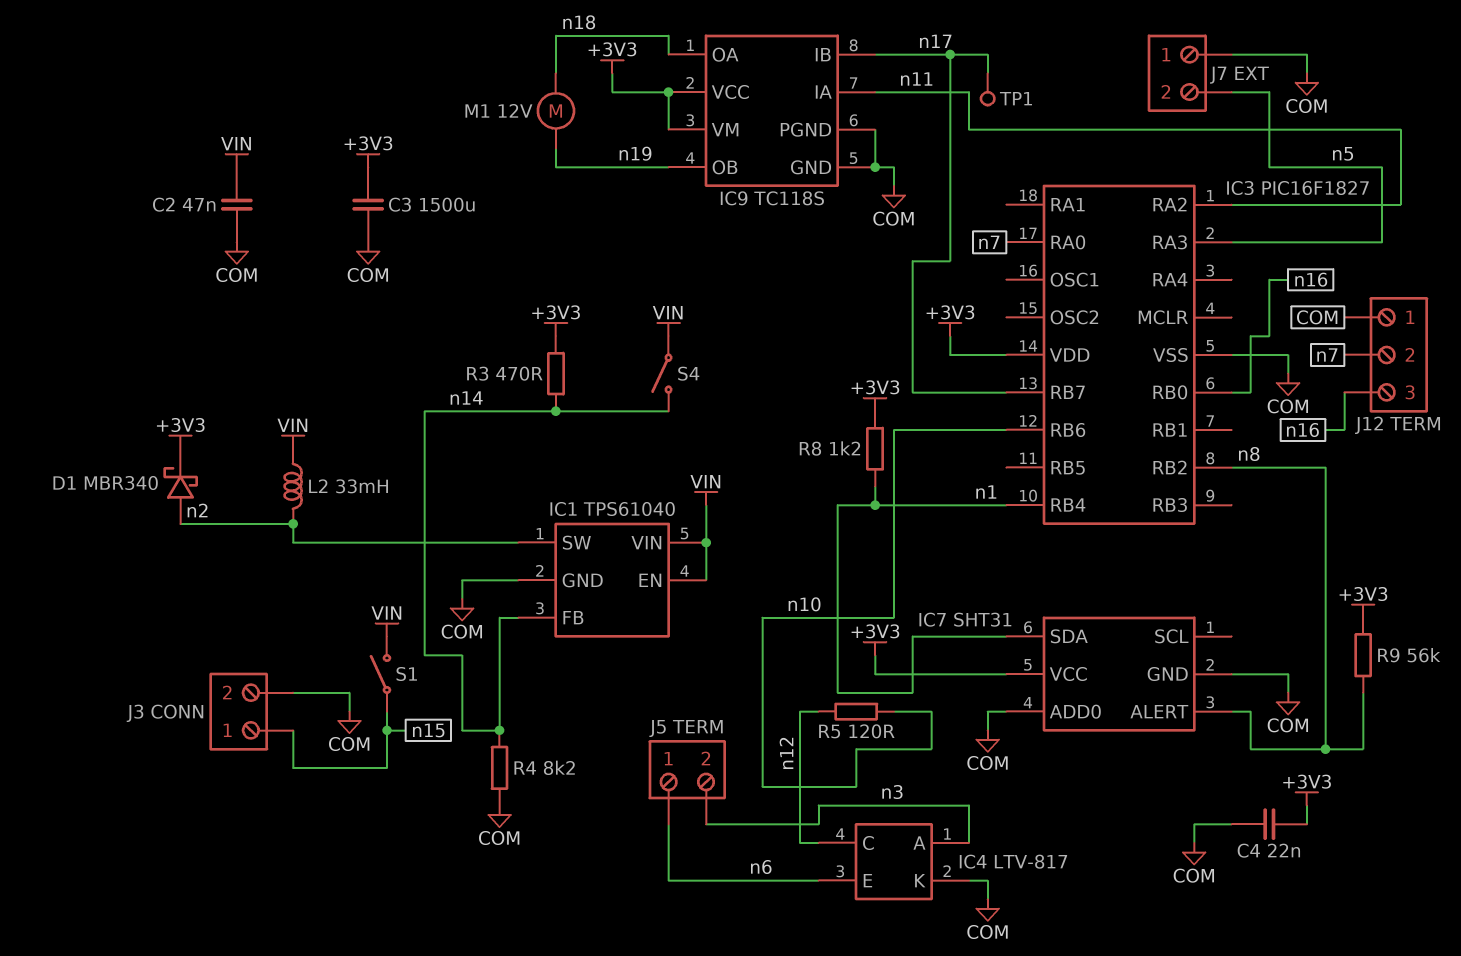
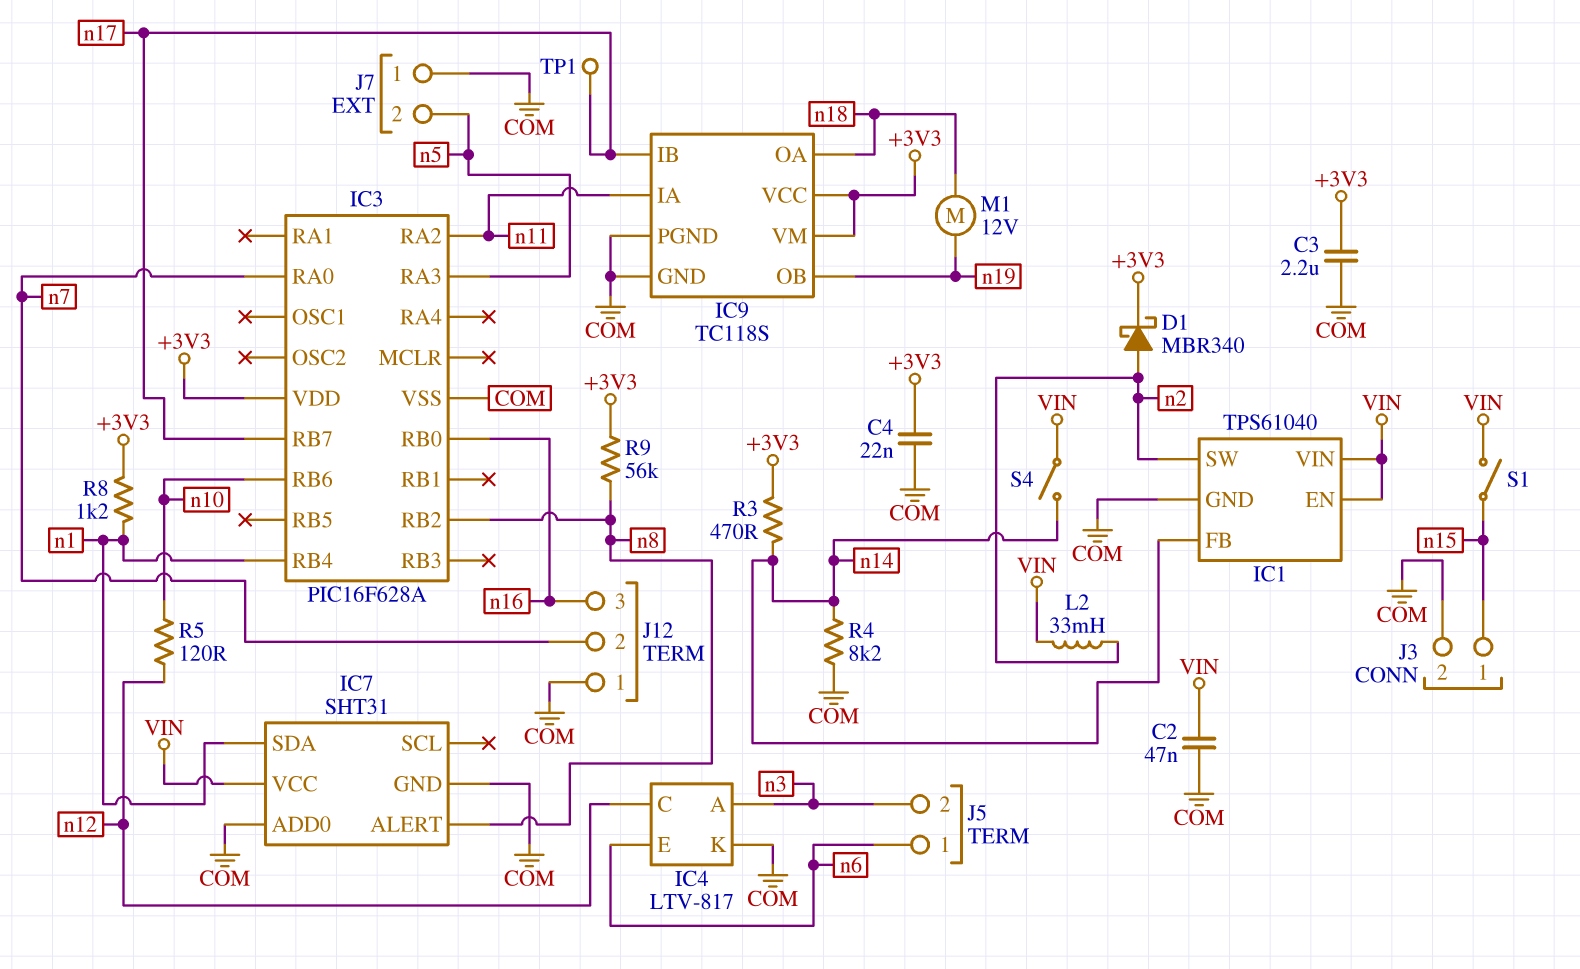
C3: 1500uF (+3V3, COM) -> 2.2uF (+3V3, COM)
IC3: PIC16F1827 -> PIC16F628A
IC7 pin VCC: +3V3 -> VIN

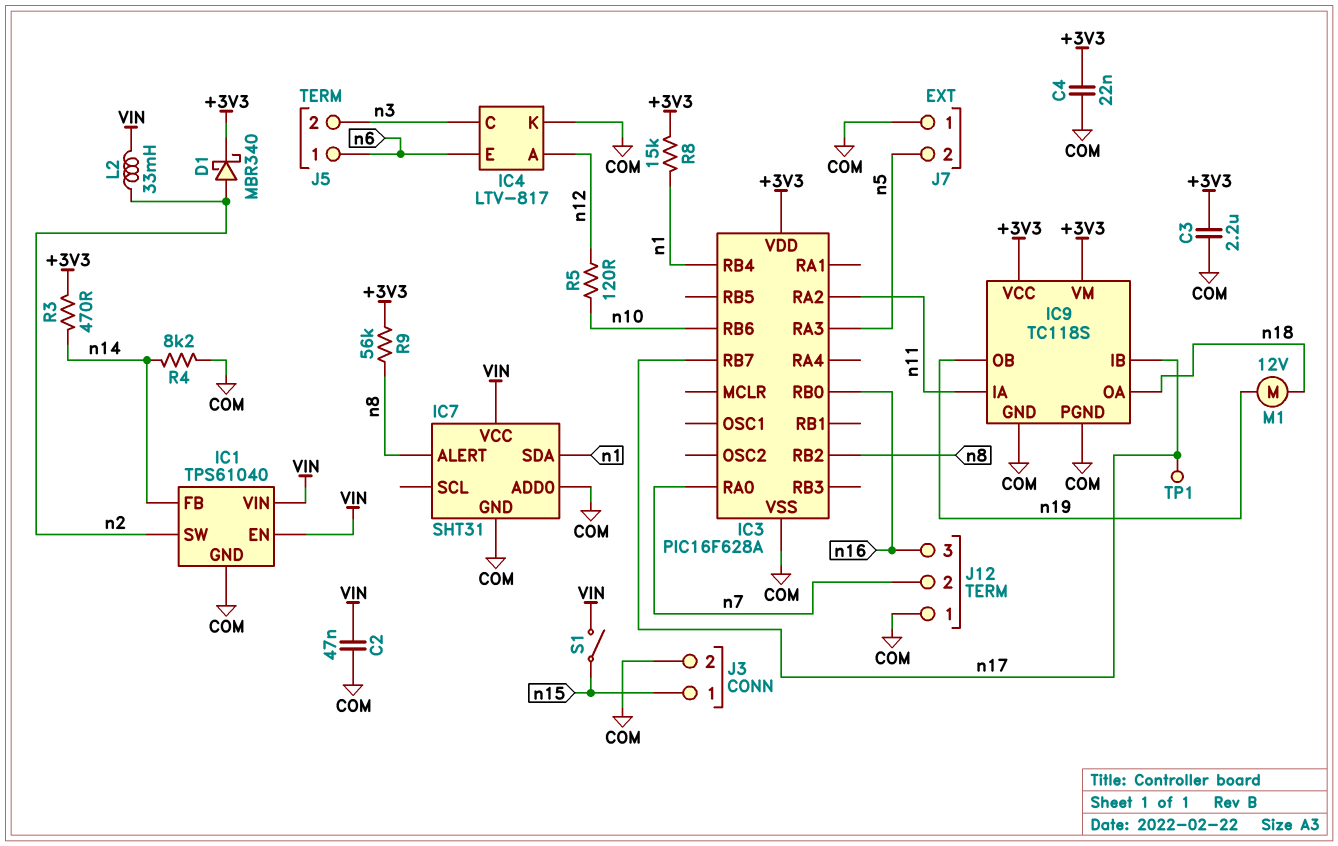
IC4 pin A: n3 -> n12
IC4 pin C: n12 -> n3
R8: 1.2k (+3V3, n1) -> 15k (+3V3, n1)
S4: switch (VIN, n14) -> none

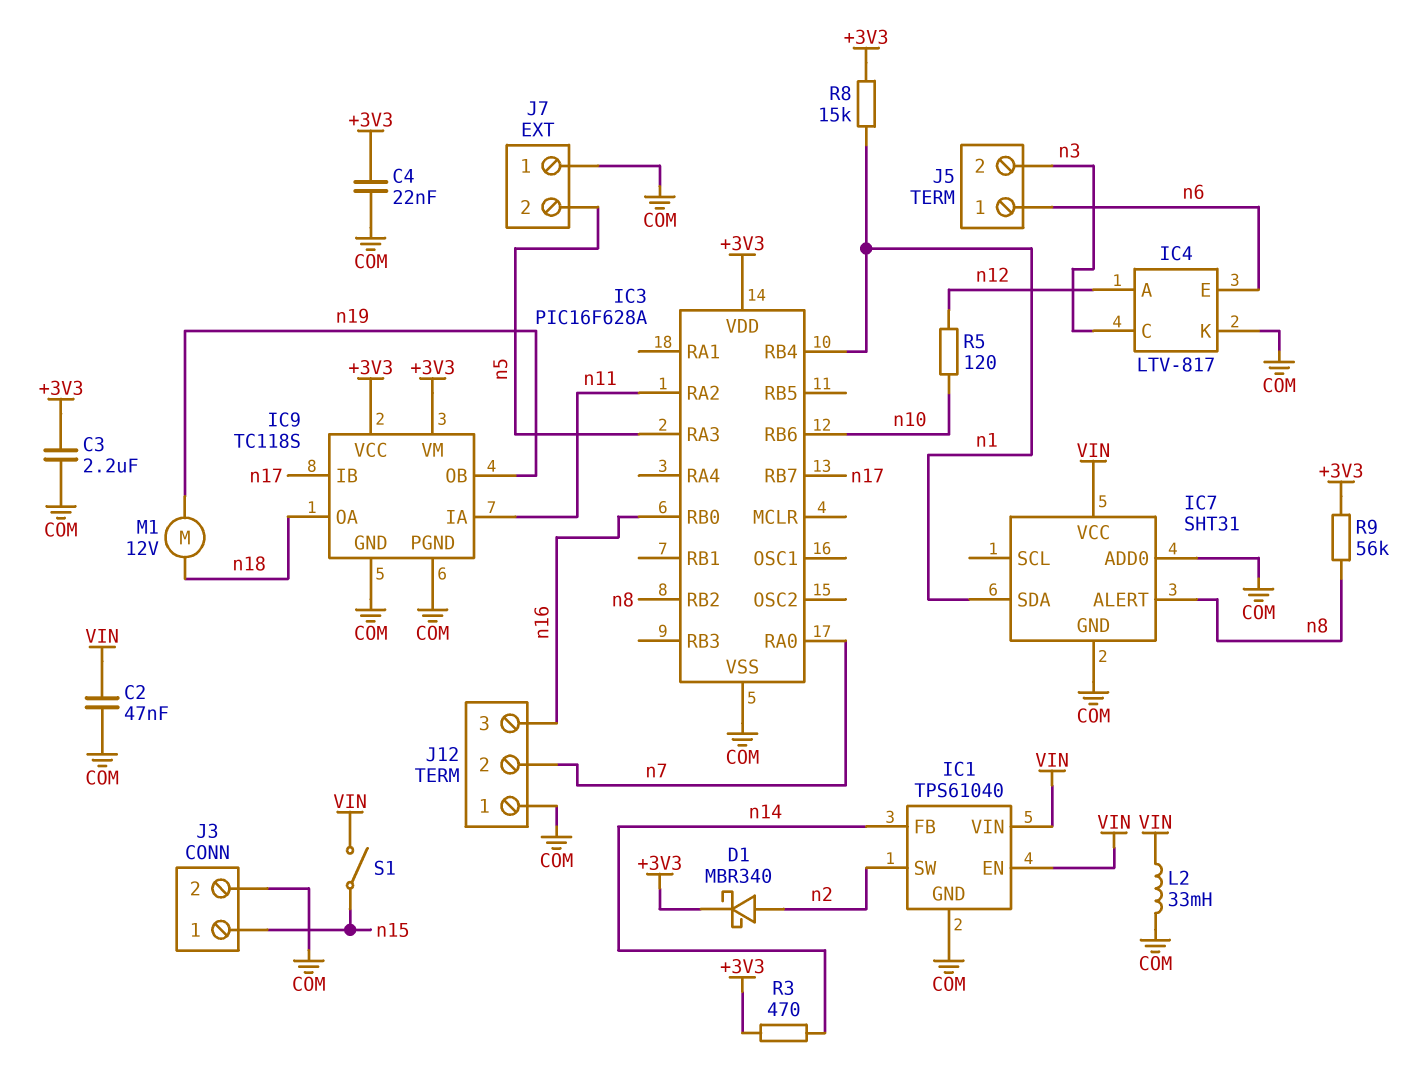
L2: 33mH (VIN, n2) -> 33mH (COM, VIN)
R4: 8.2k (COM, n14) -> none
TP1: test point (n17) -> none

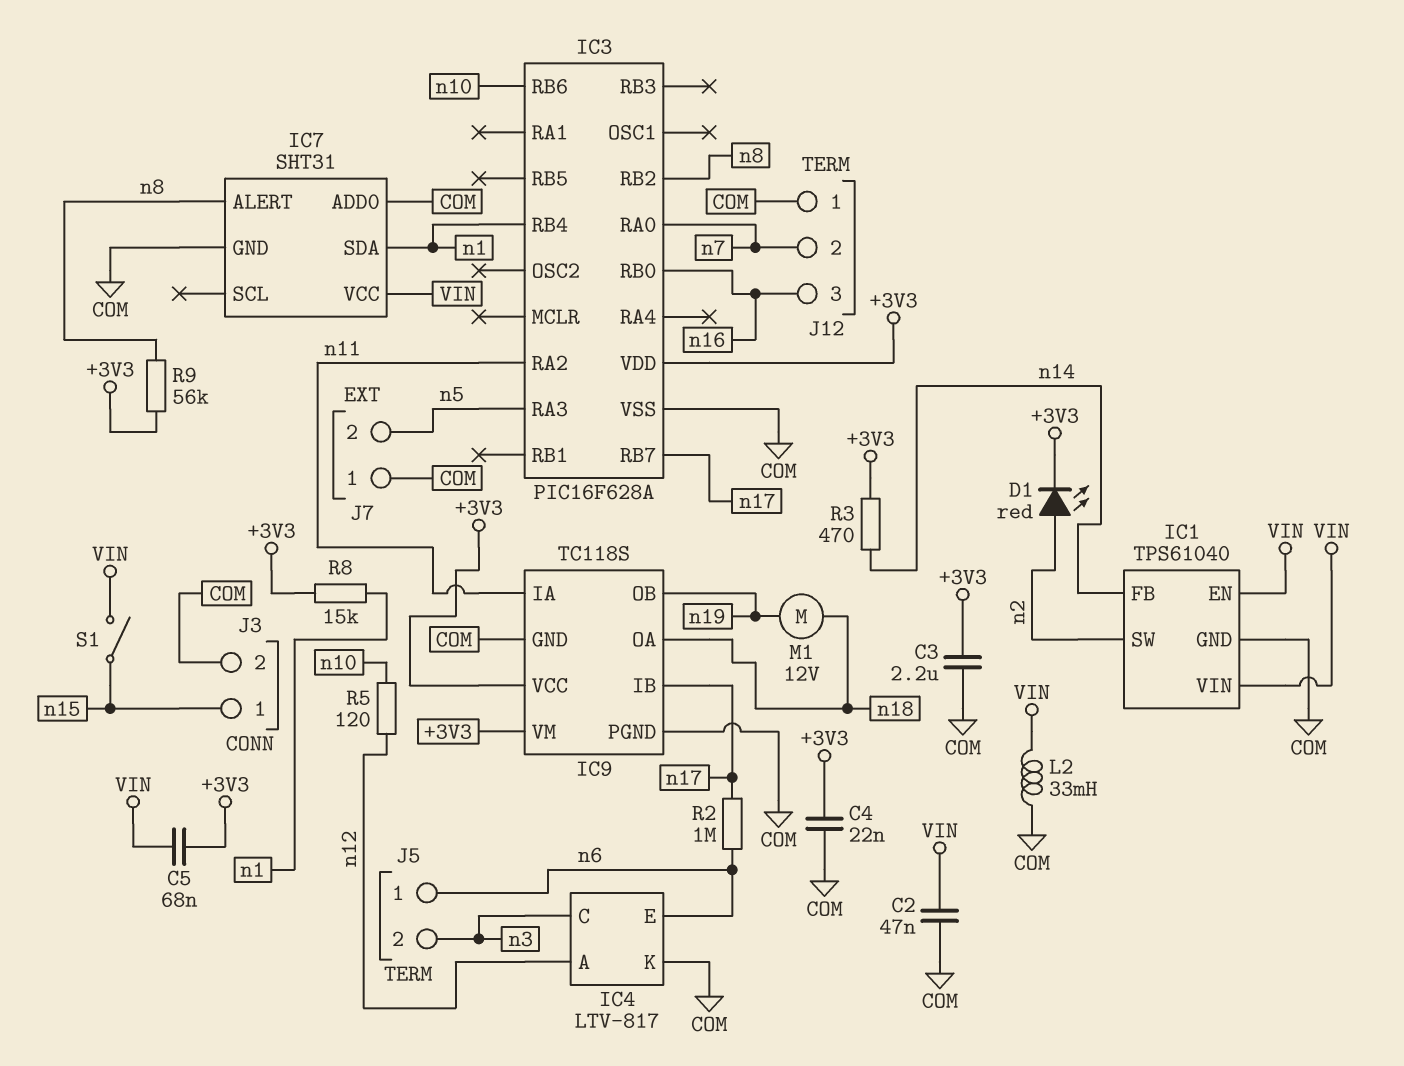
C5: none -> 68nF (+3V3, VIN)
D1: schottky MBR340 (A n2, K +3V3) -> LED red (A n2, K +3V3)
R2: none -> 1M (n6, n17)

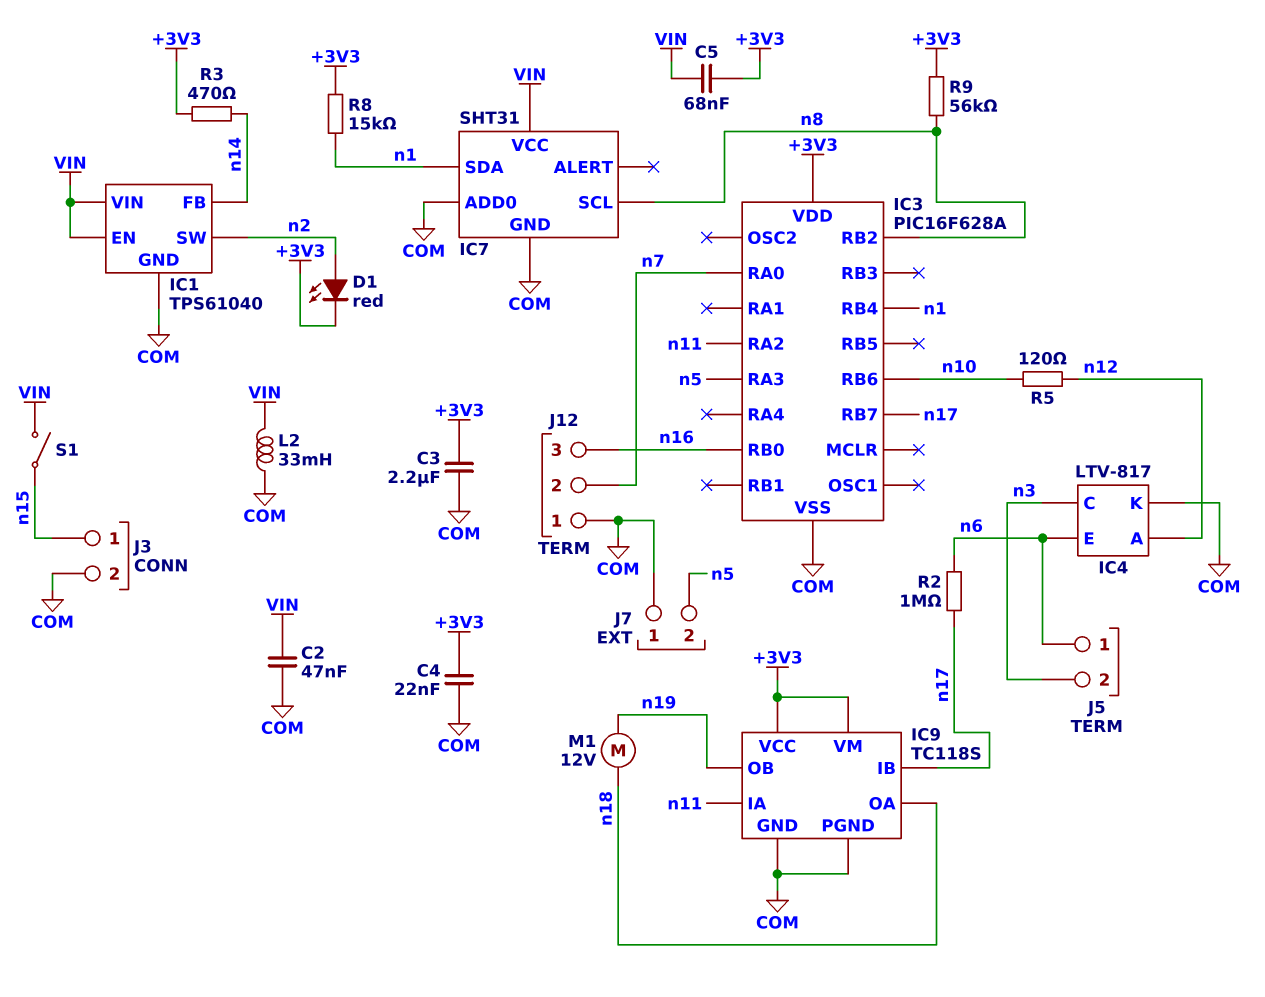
IC7 pin ALERT: n8 -> none
IC7 pin SCL: none -> n8

